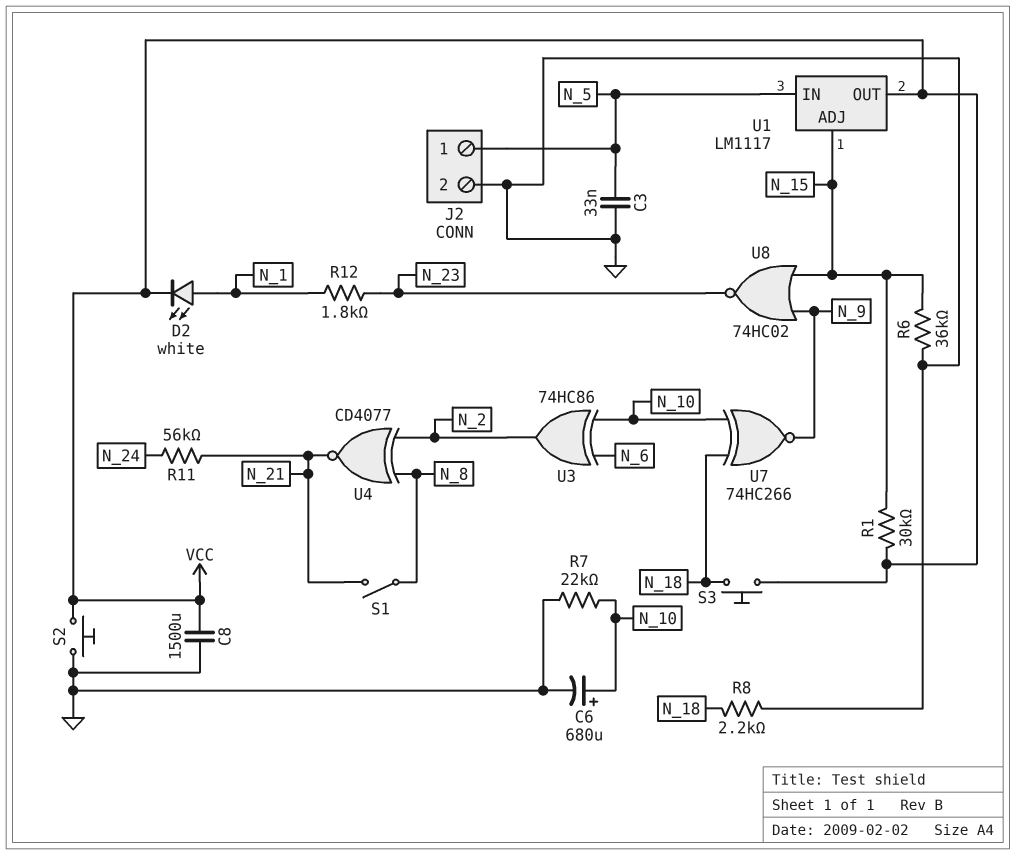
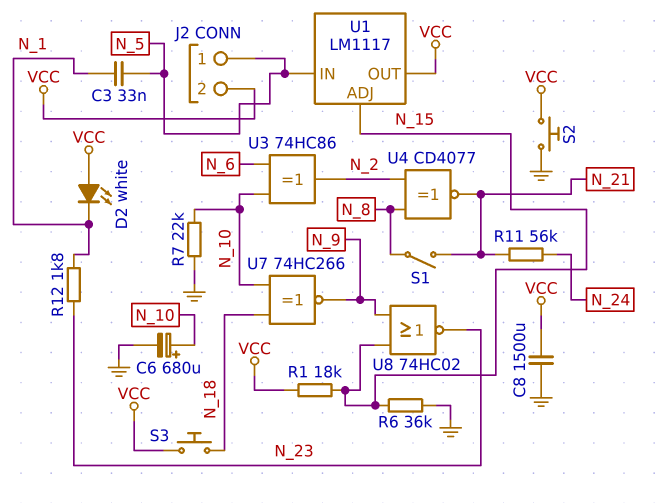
C3: 33nF (GND, N_5) -> 33nF (N_1, N_5)
D2: LED white (A N_1, K VCC) -> LED white (A VCC, K N_1)
J2 pin 2: GND -> VCC
R1: 30k (N_15, VCC) -> 18k (N_15, VCC)
R8: 2.2k (GND, N_18) -> none

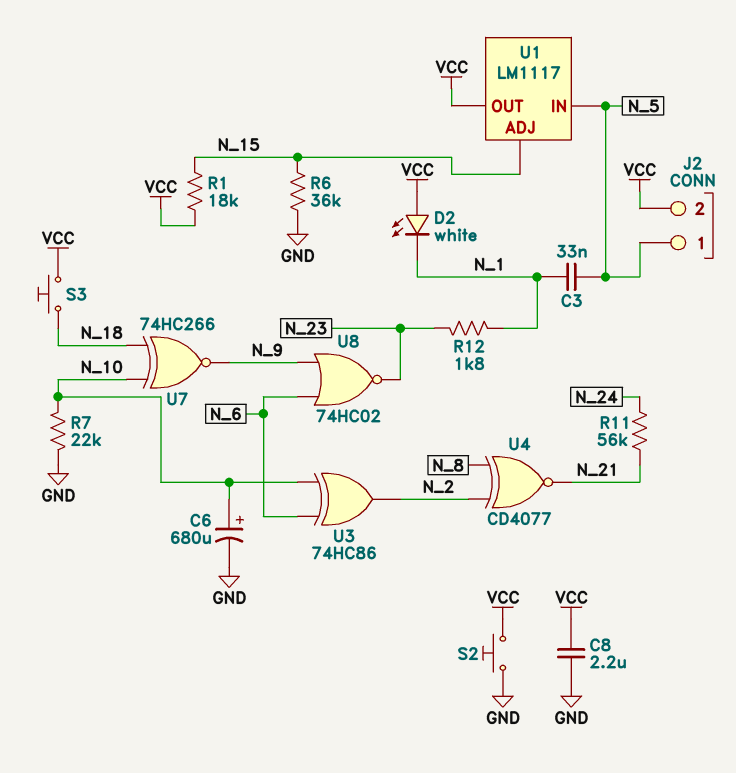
C8: 1500uF (GND, VCC) -> 2.2uF (GND, VCC)
S1: switch (N_8, N_21) -> none
U8: NOR 74HC02 (in N_9, in N_15, out N_23) -> NOR 74HC02 (in N_6, in N_9, out N_23)

